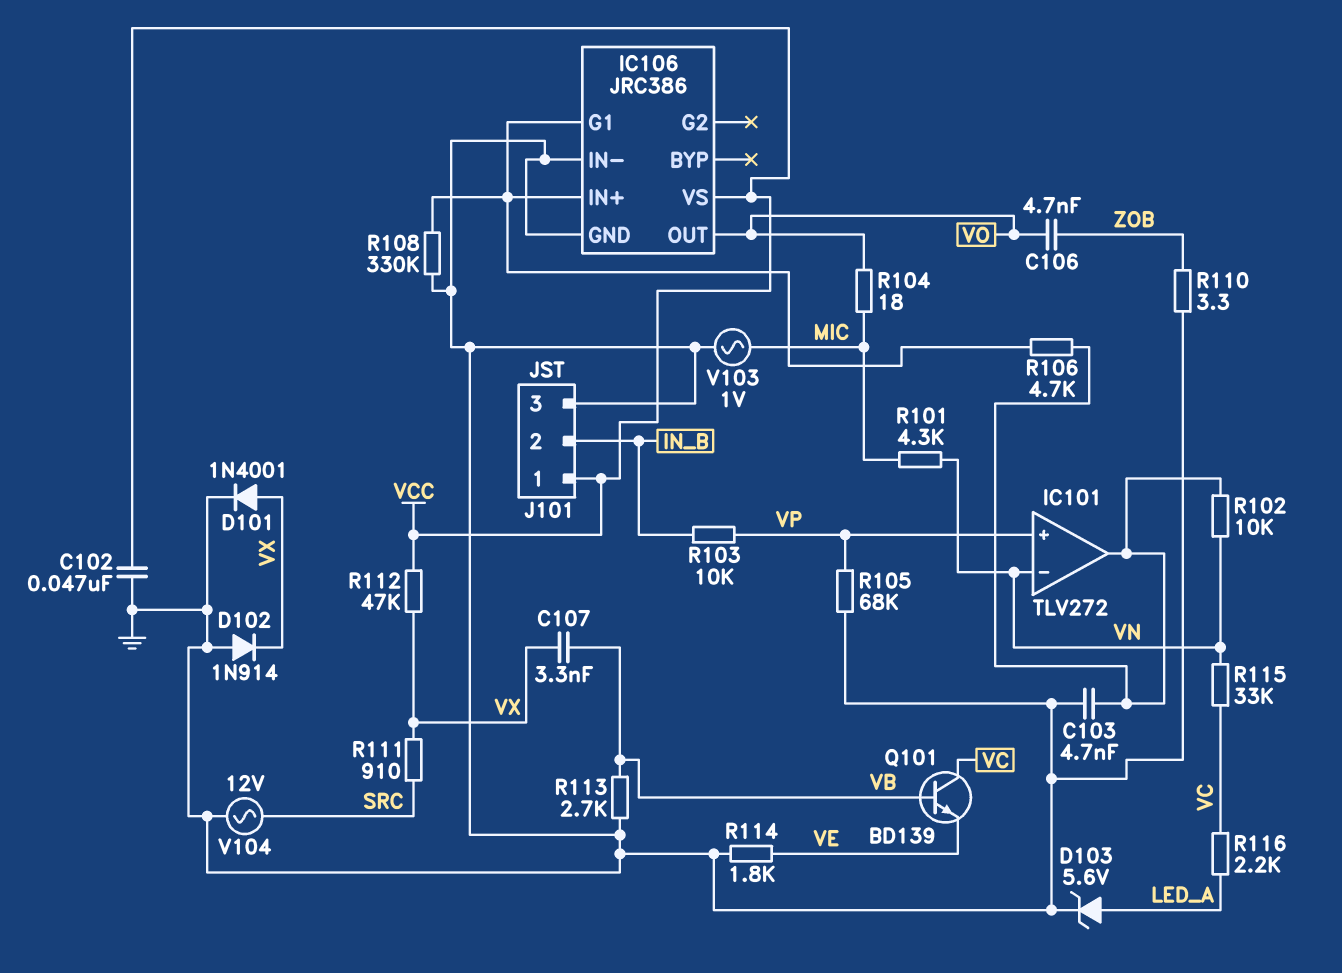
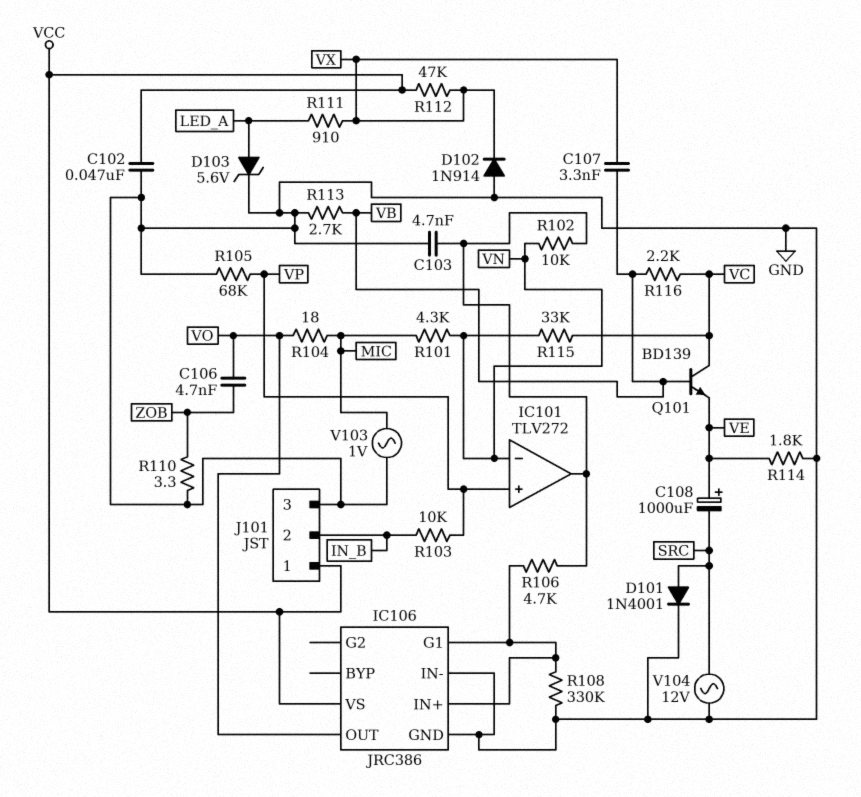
C108: none -> 1000uF (plus VE, minus SRC)
D101: diode 1N4001 (A VX, K GND) -> diode 1N4001 (A SRC, K GND)
R111: 910 (SRC, VX) -> 910 (LED_A, VX)
R116: 2.2k (LED_A, VC) -> 2.2k (VB, VC)

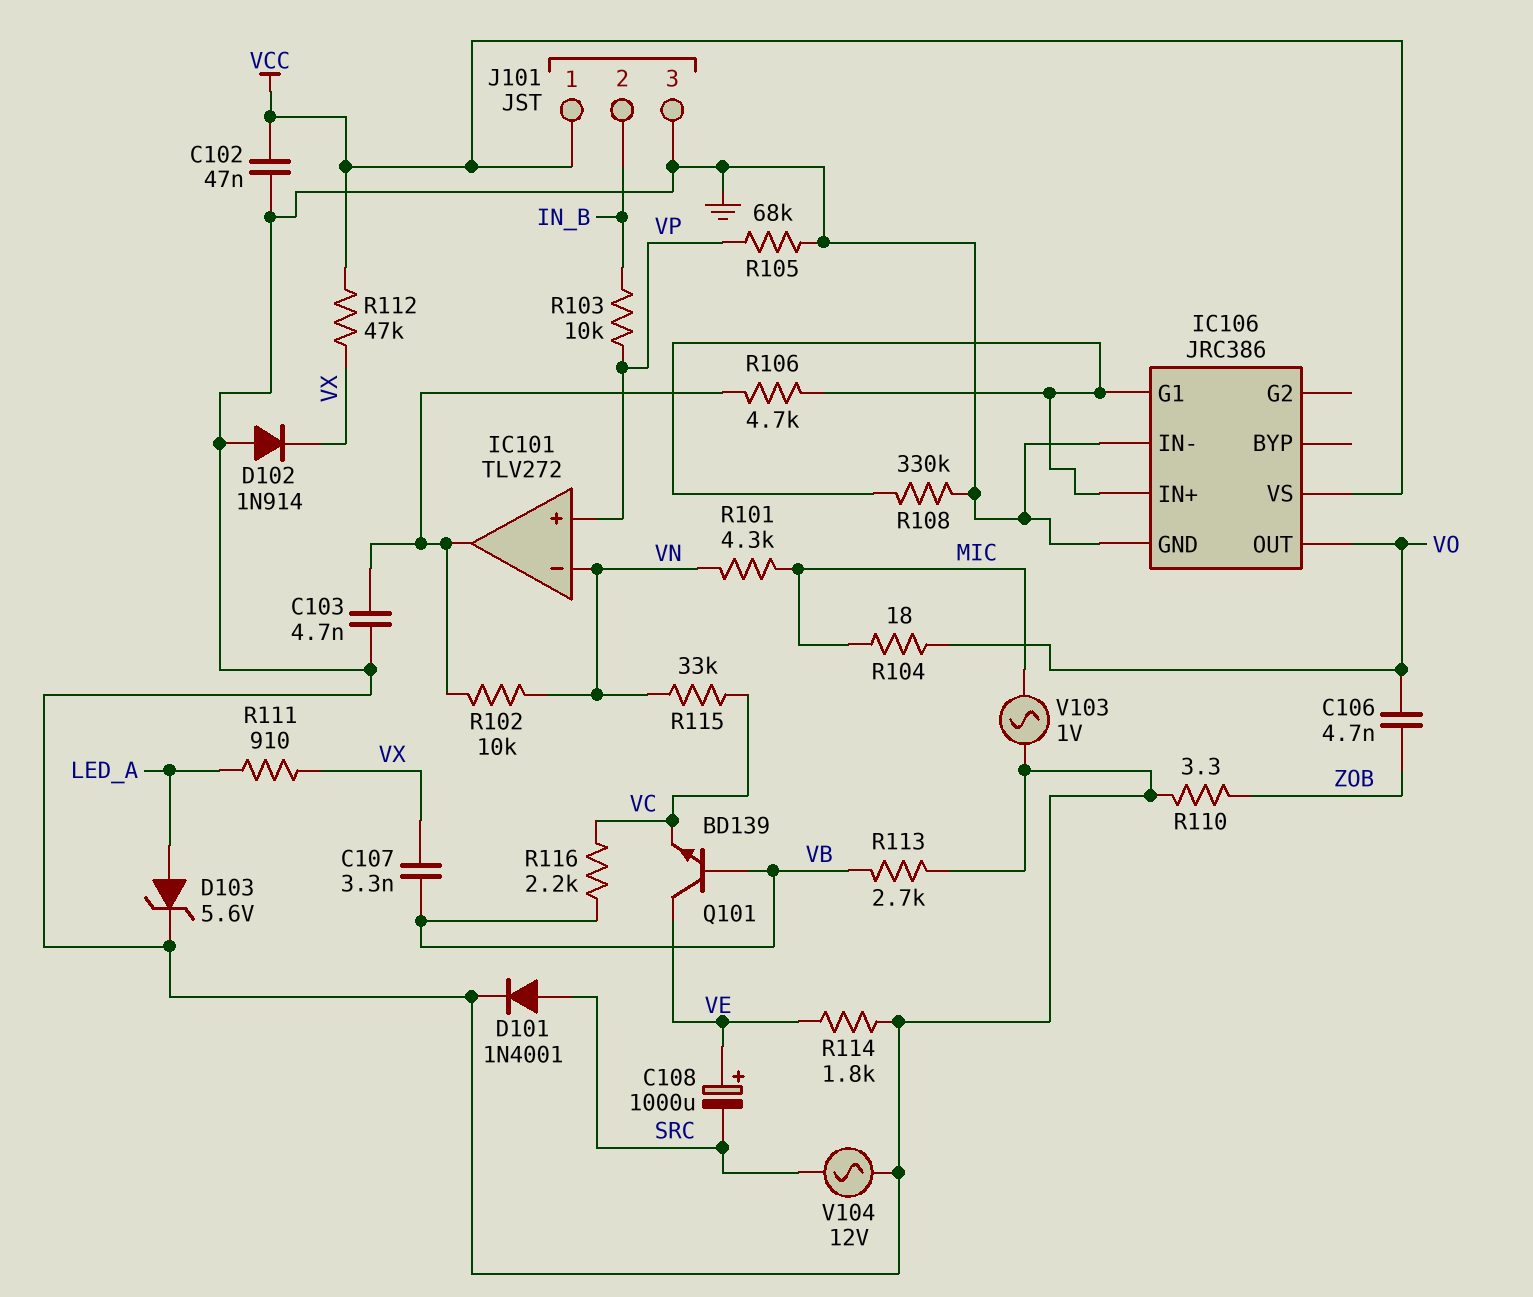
Q101: NPN BD139 (B VB, C VC, E VE) -> NPN BD139 (B VB, C VE, E VC)

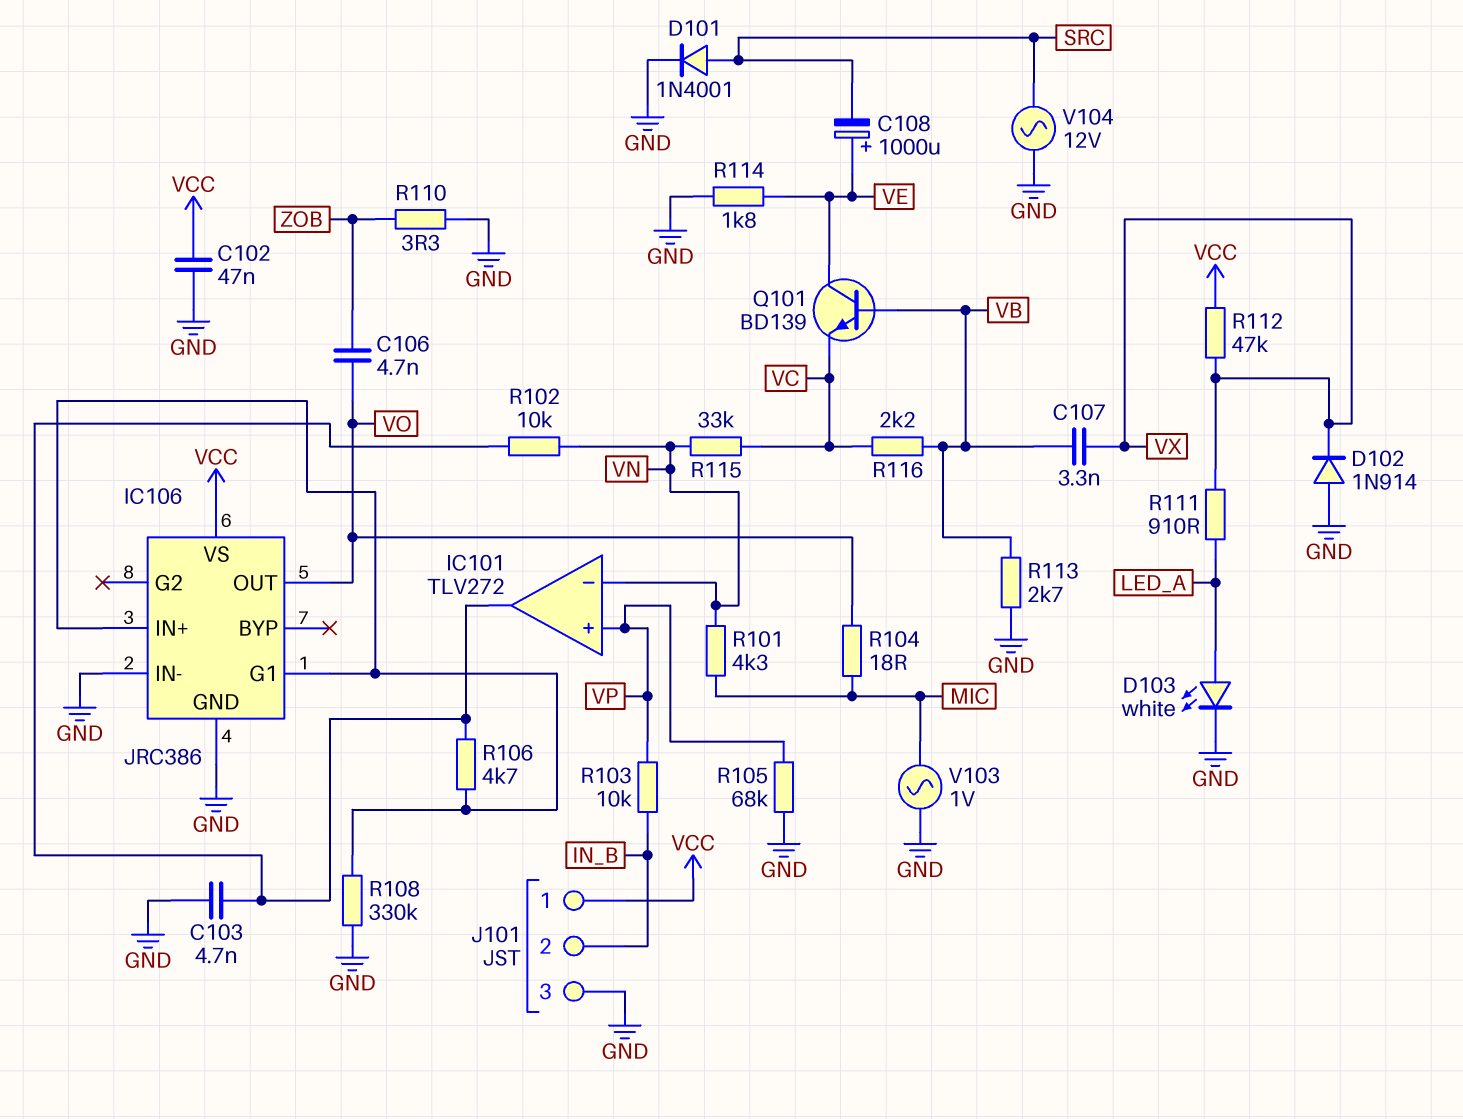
D103: zener 5.6V (A LED_A, K GND) -> LED white (A LED_A, K GND)

